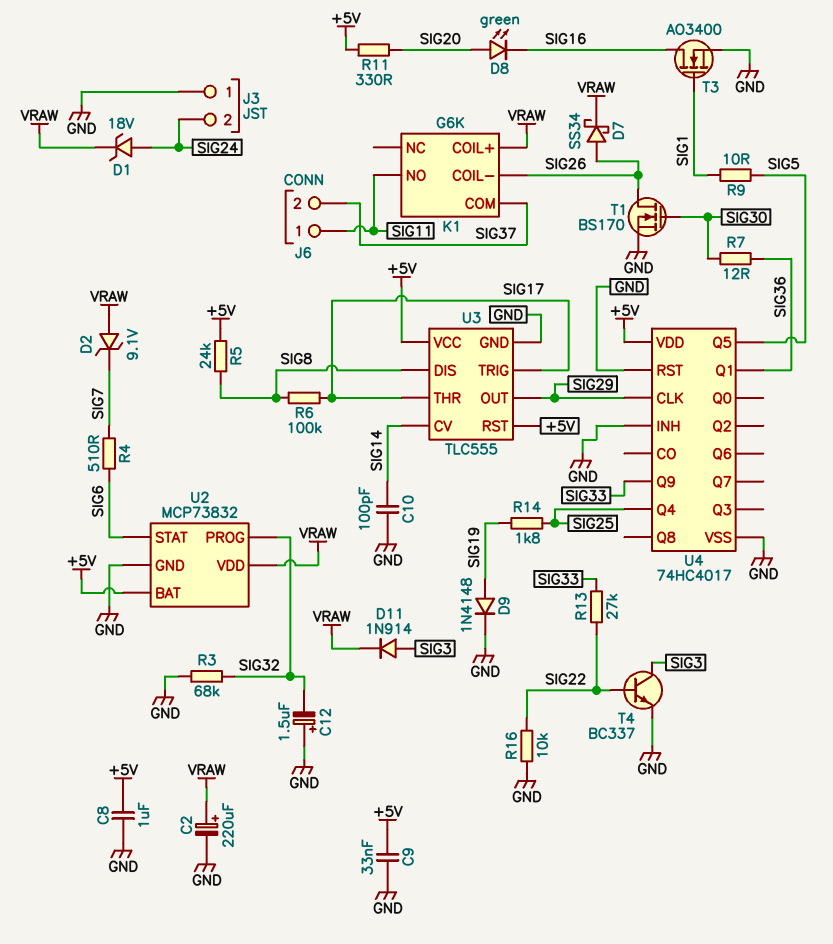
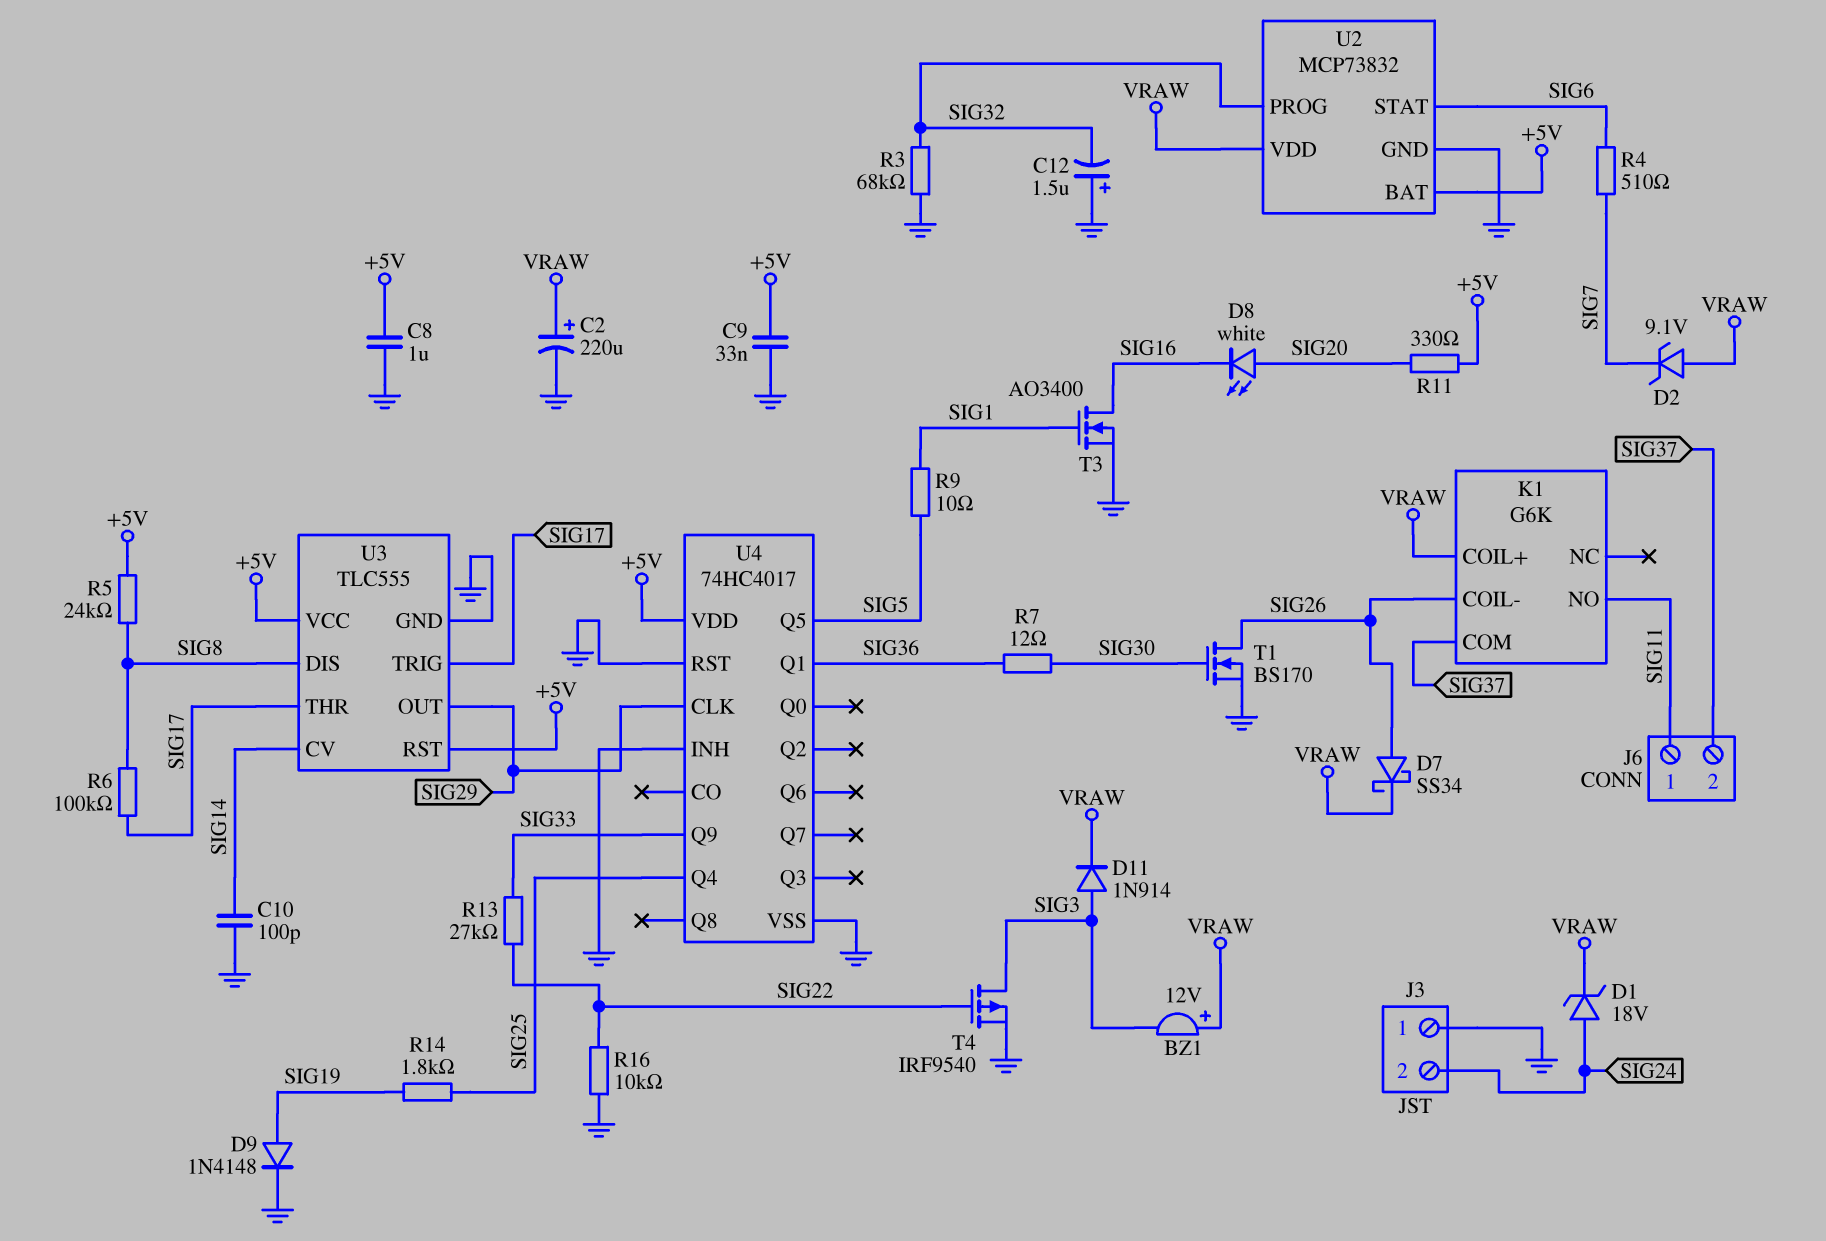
BZ1: none -> buzzer 12V (plus VRAW, minus SIG3)
D8: LED green (A SIG20, K SIG16) -> LED white (A SIG20, K SIG16)
T4: NPN BC337 (B SIG22, C SIG3, E GND) -> PMOS IRF9540 (G SIG22, D SIG3, S GND)

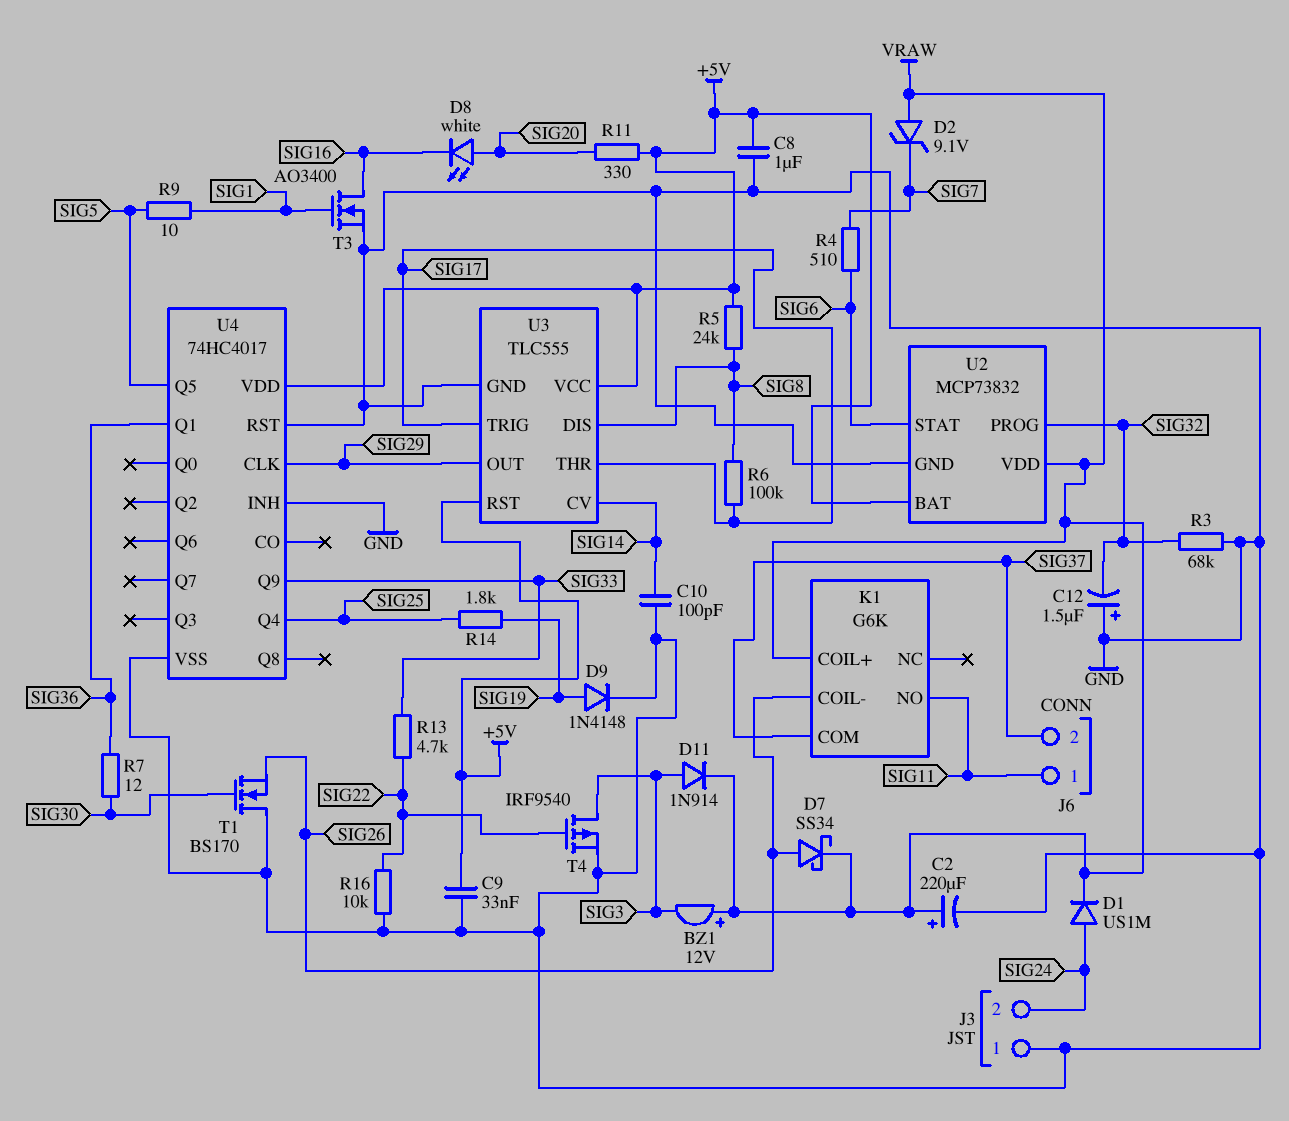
D1: zener 18V (A SIG24, K VRAW) -> diode US1M (A SIG24, K VRAW)
R13: 27k (SIG22, SIG33) -> 4.7k (SIG22, SIG33)
T1: NMOS BS170 (G SIG30, D SIG26, S GND) -> NMOS BS170 (G SIG30, D GND, S SIG26)

